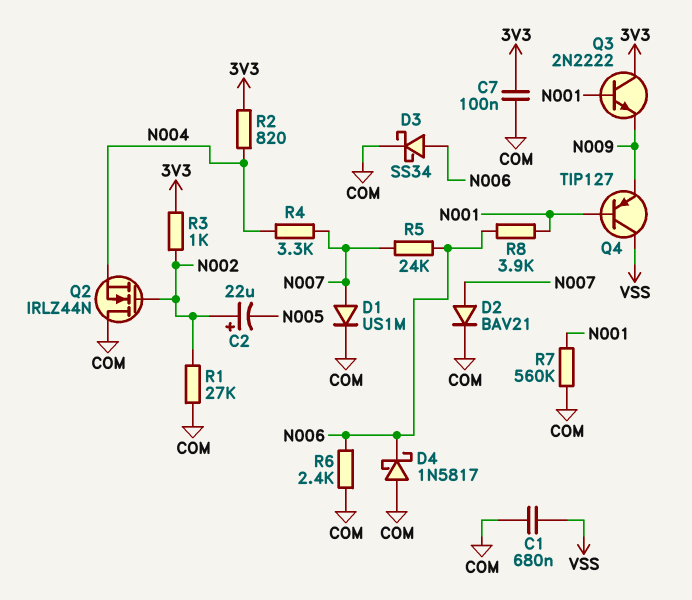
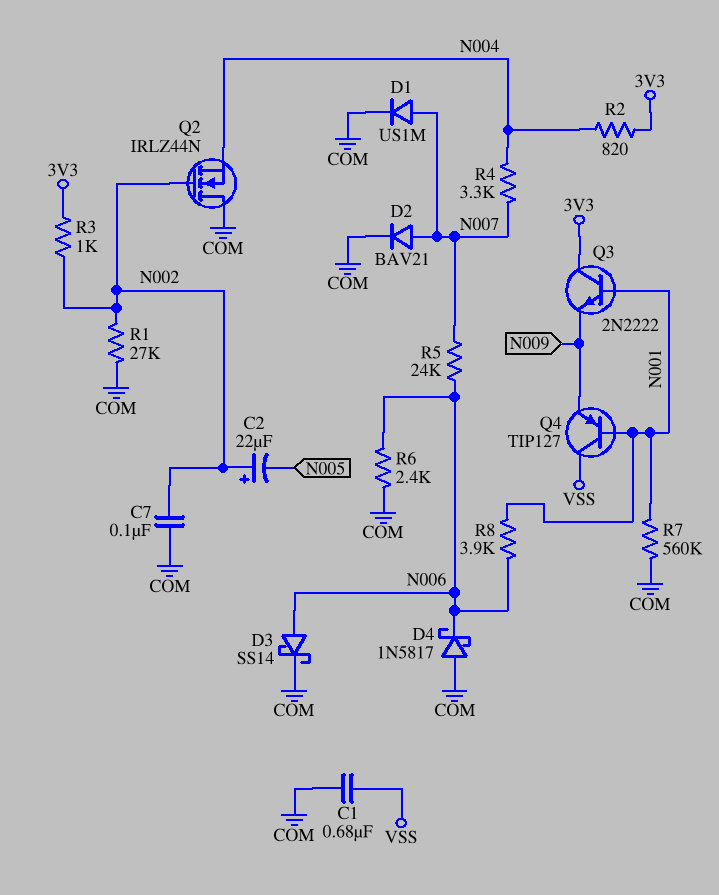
C7: 100nF (3V3, COM) -> 100nF (COM, N002)
D3: schottky SS34 (A N006, K COM) -> schottky SS14 (A N006, K COM)

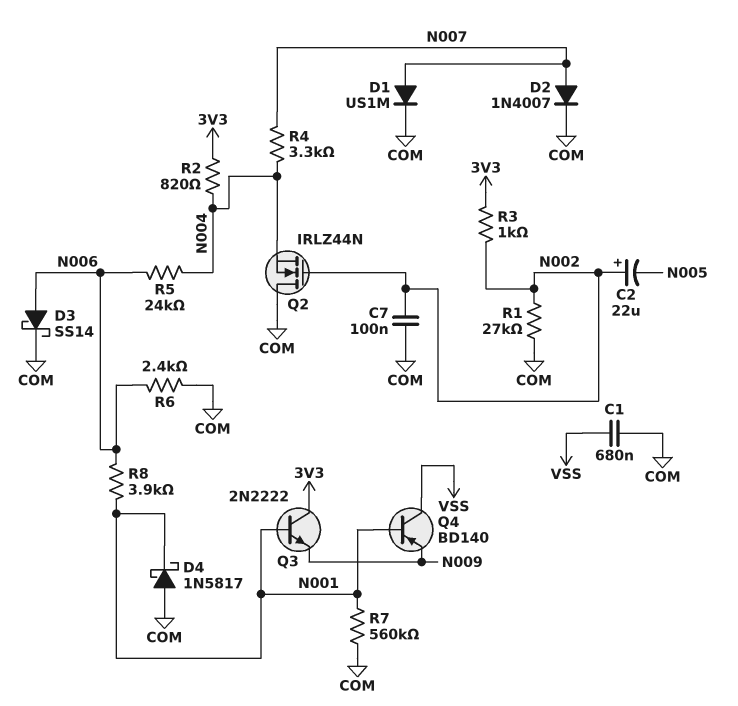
D2: diode BAV21 (A N007, K COM) -> diode 1N4007 (A N007, K COM)
D4: schottky 1N5817 (A COM, K N006) -> schottky 1N5817 (A COM, K N001)
Q4: PNP TIP127 (B N001, C VSS, E N009) -> PNP BD140 (B N001, C VSS, E N009)
R5: 24k (N006, N007) -> 24k (N004, N006)

